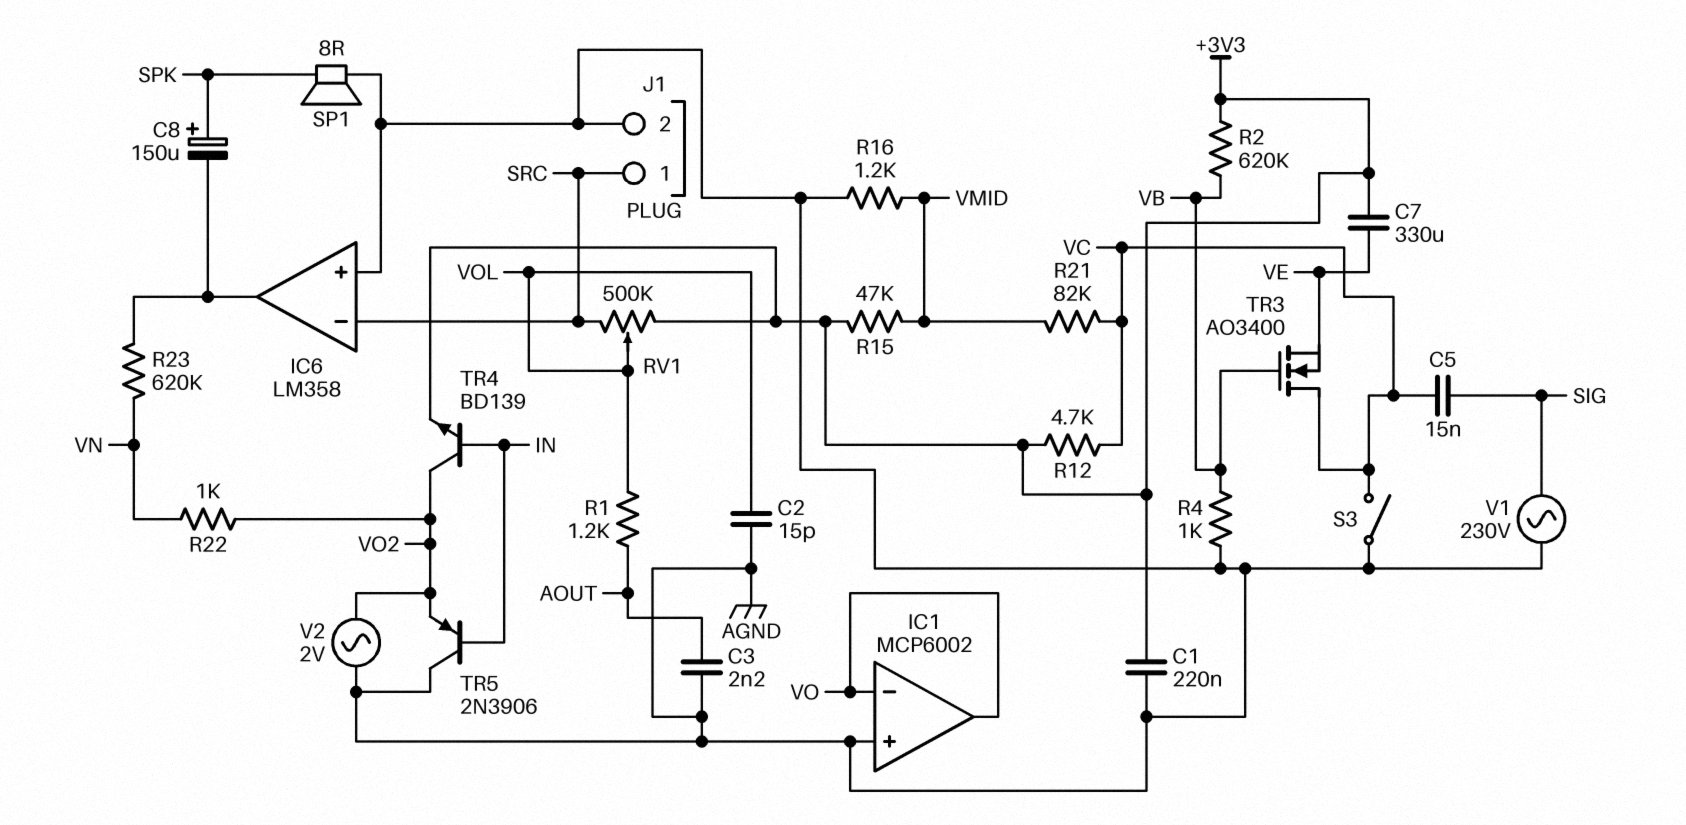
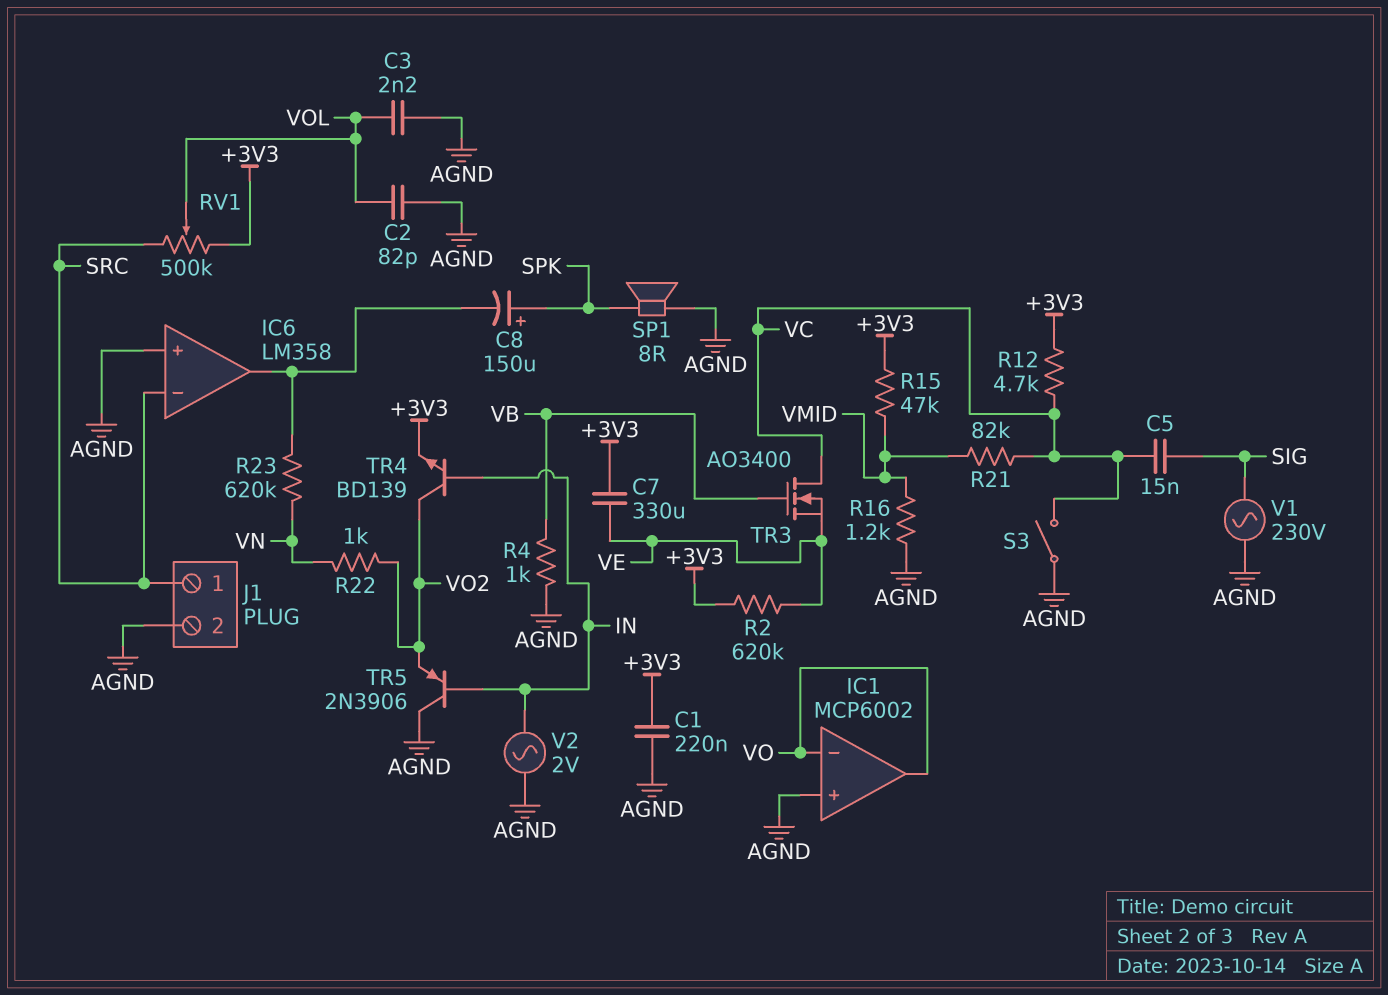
C2: 15pF (AGND, VOL) -> 82pF (AGND, VOL)
C3: 2.2nF (AGND, AOUT) -> 2.2nF (AGND, VOL)
R1: 1.2k (AOUT, VOL) -> none
R2: 620k (+3V3, VB) -> 620k (+3V3, VE)
V2: AC 2V (AGND, VO2) -> AC 2V (AGND, IN)

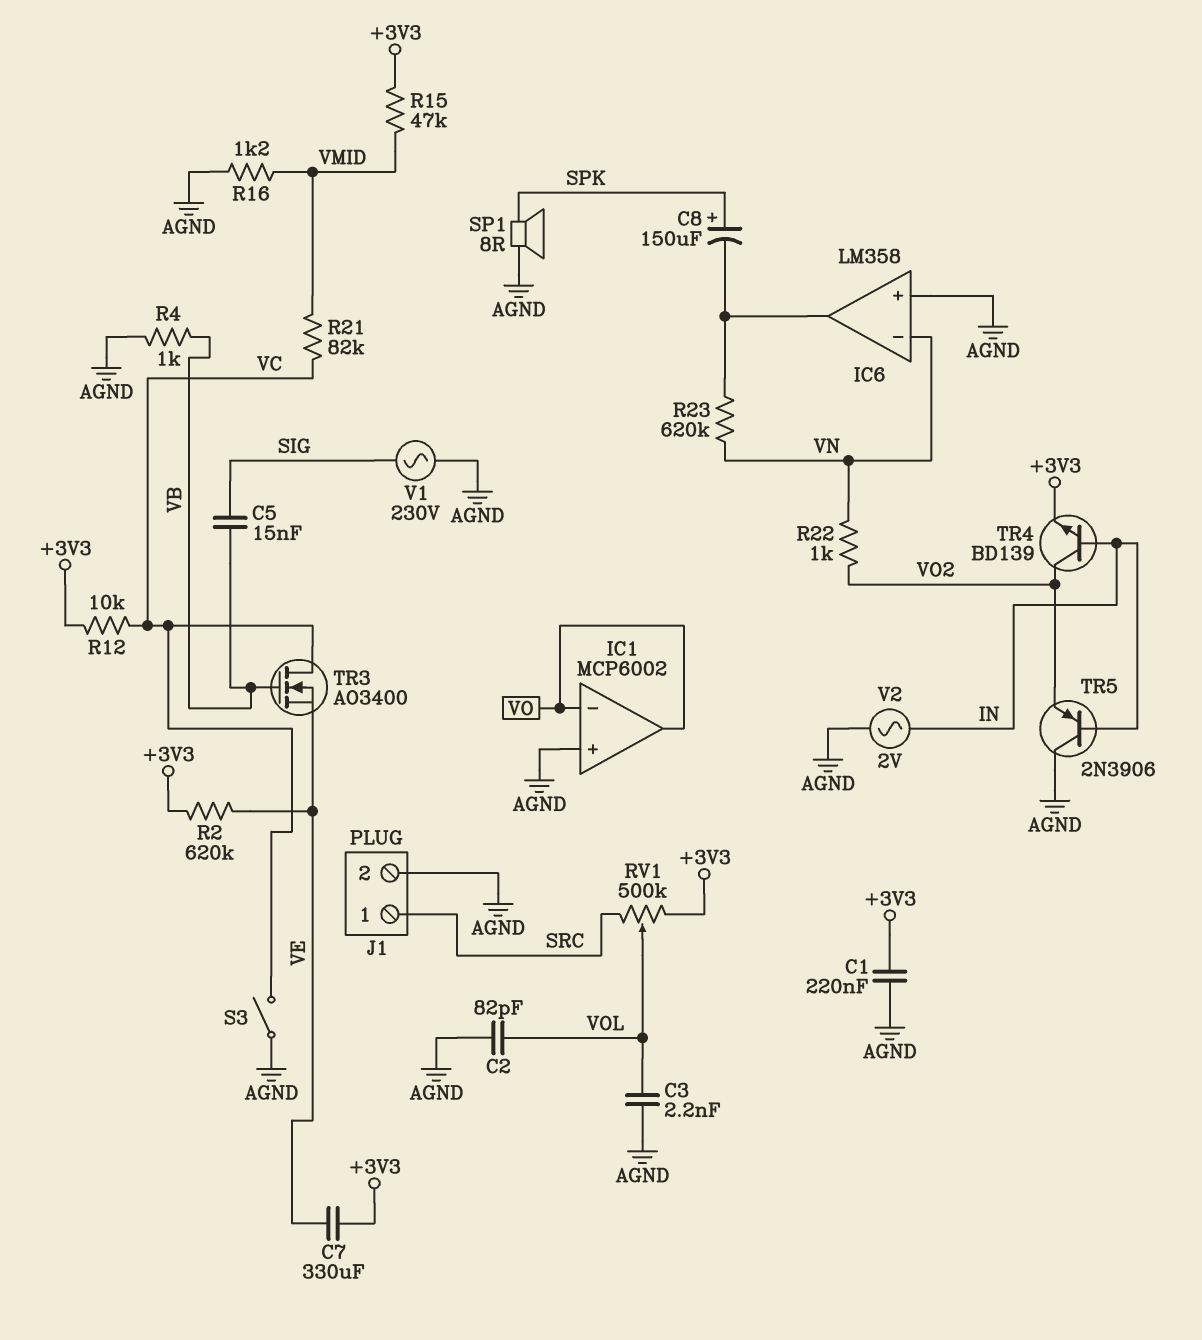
C5: 15nF (SIG, VC) -> 15nF (SIG, VB)
IC6 pin in-: SRC -> VN
R12: 4.7k (+3V3, VC) -> 10k (+3V3, VC)

